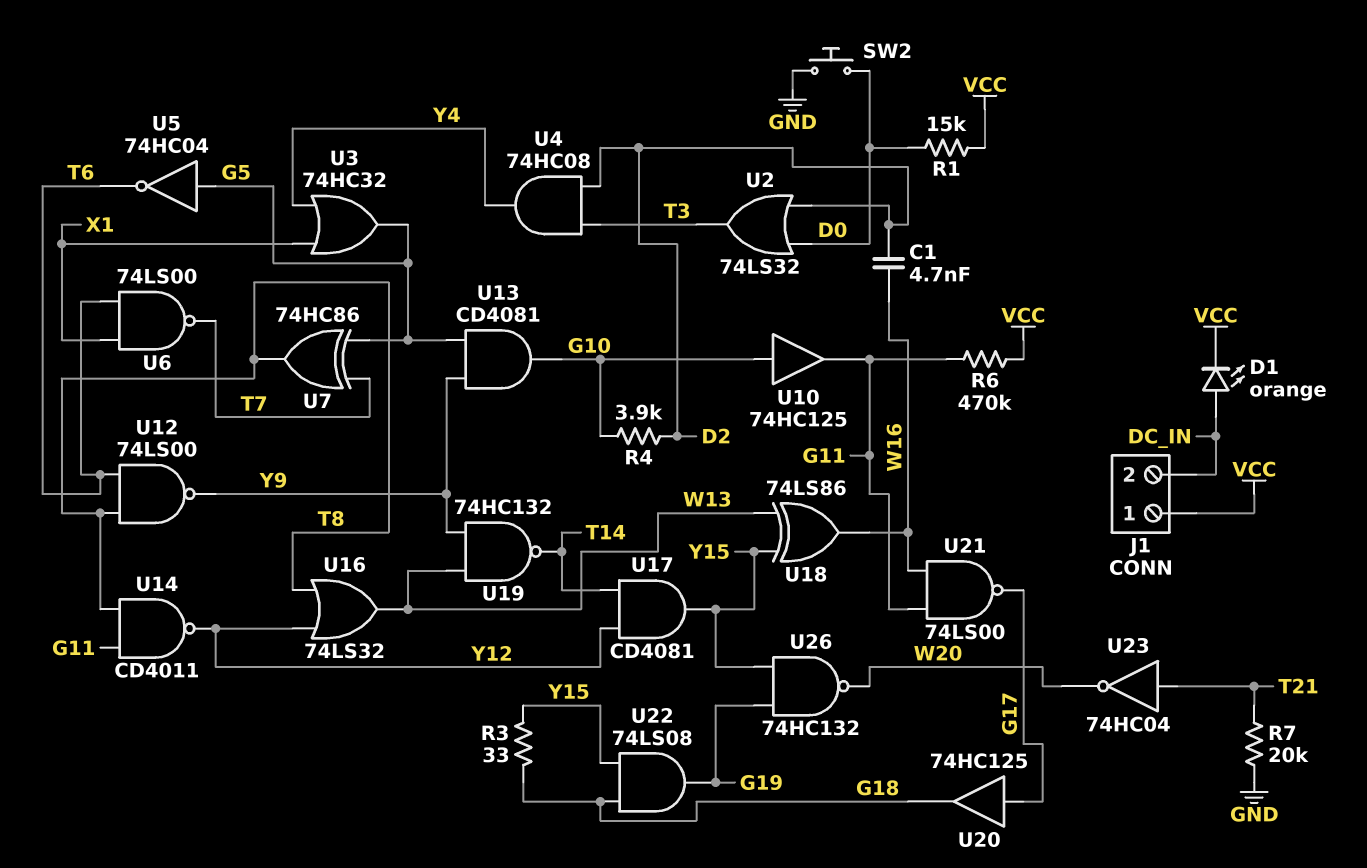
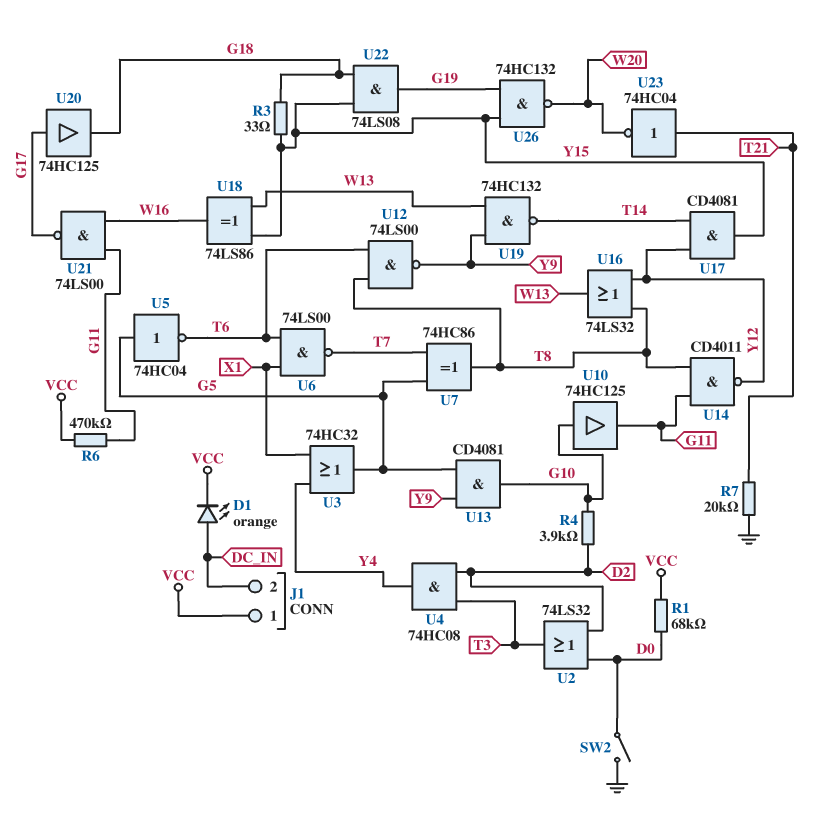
C1: 4.7nF (D2, W16) -> none
R1: 15k (D0, VCC) -> 68k (D0, VCC)
SW2: button (D0, GND) -> switch (D0, GND)

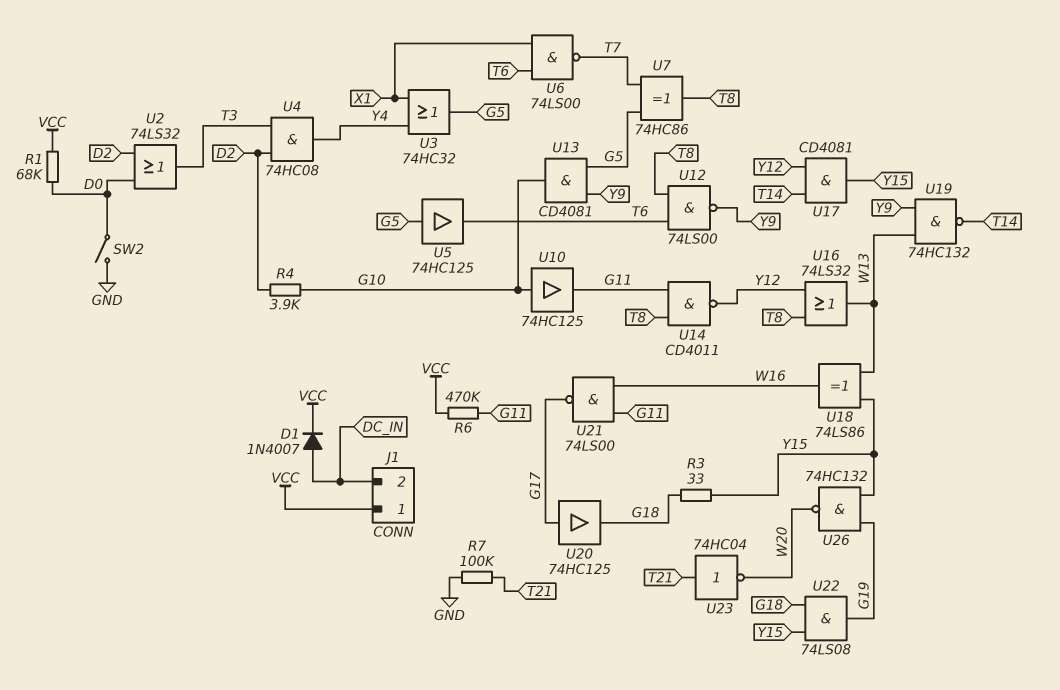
D1: LED orange (A DC_IN, K VCC) -> diode 1N4007 (A DC_IN, K VCC)
R7: 20k (GND, T21) -> 100k (GND, T21)
U5: NOT 74HC04 (in G5, out T6) -> buffer 74HC125 (in G5, out T6)

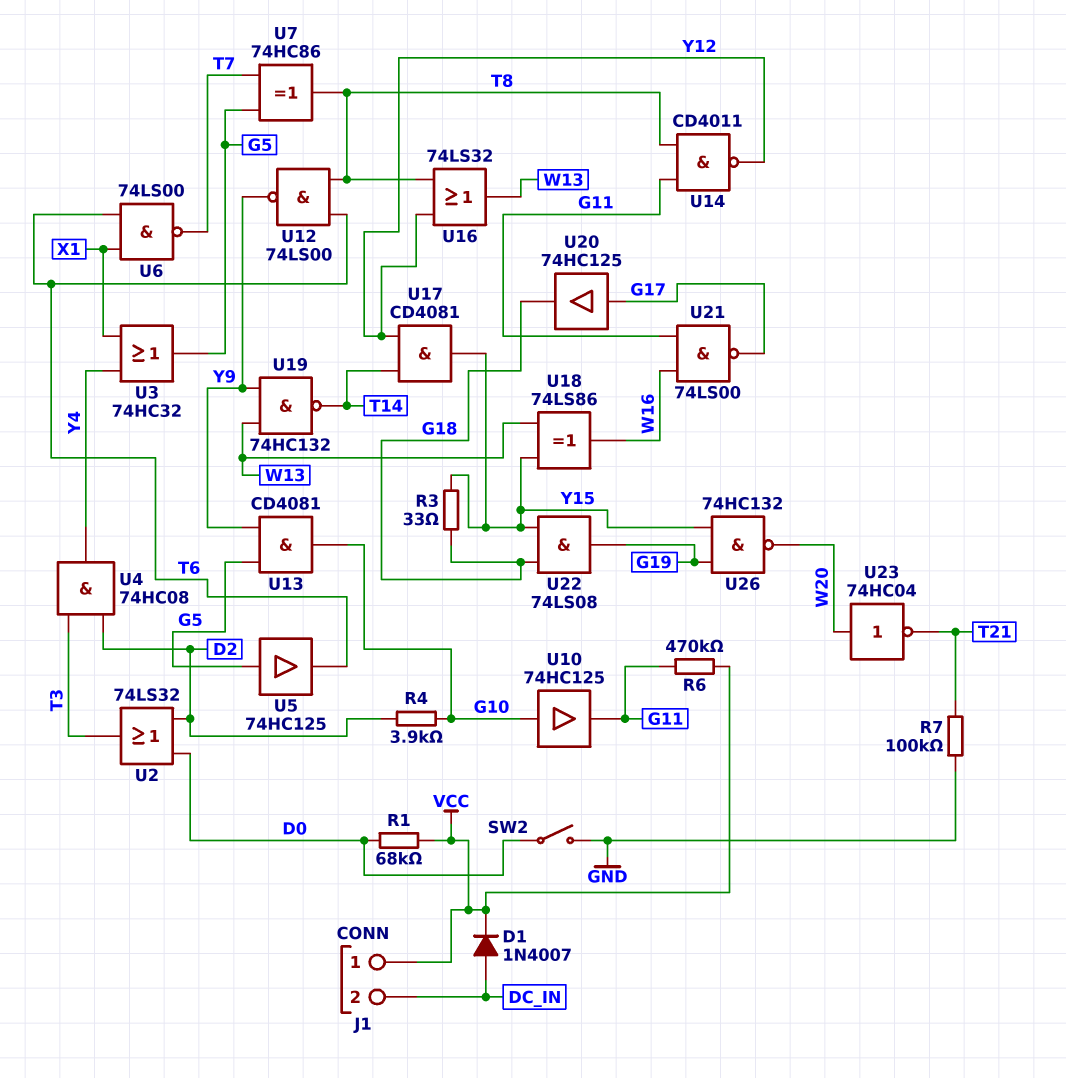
U23: NOT 74HC04 (in T21, out W20) -> NOT 74HC04 (in W20, out T21)

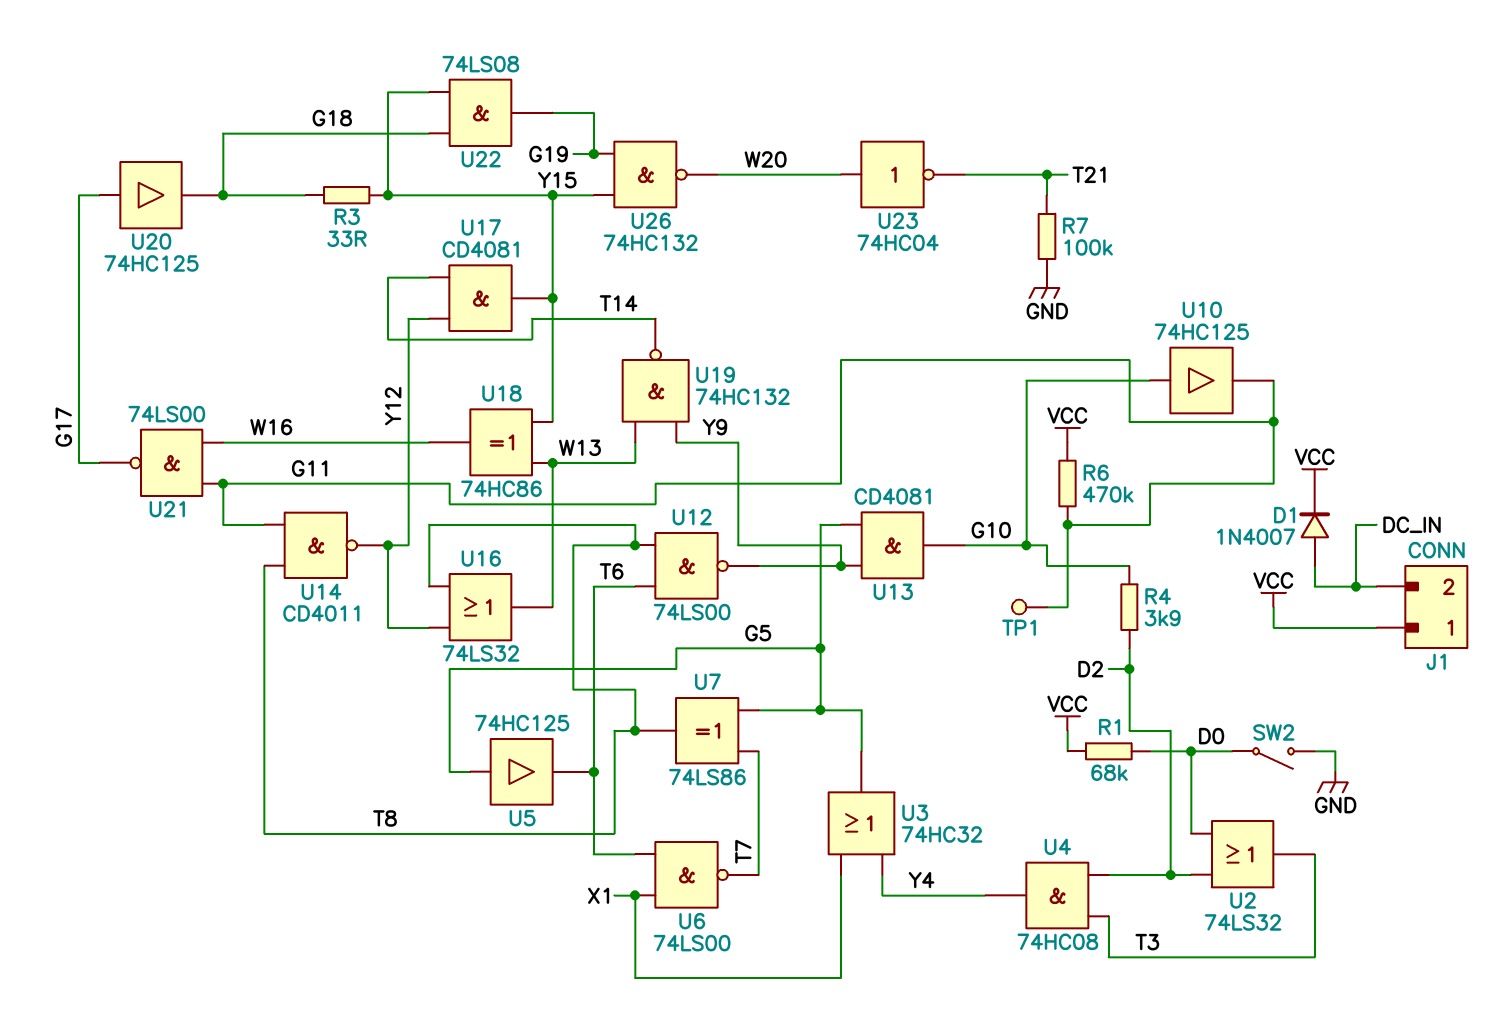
TP1: none -> test point (G11)
U7: XOR 74HC86 (in G5, in T7, out T8) -> XOR 74LS86 (in G5, in T7, out T8)
U18: XOR 74LS86 (in W13, in Y15, out W16) -> XOR 74HC86 (in W13, in Y15, out W16)

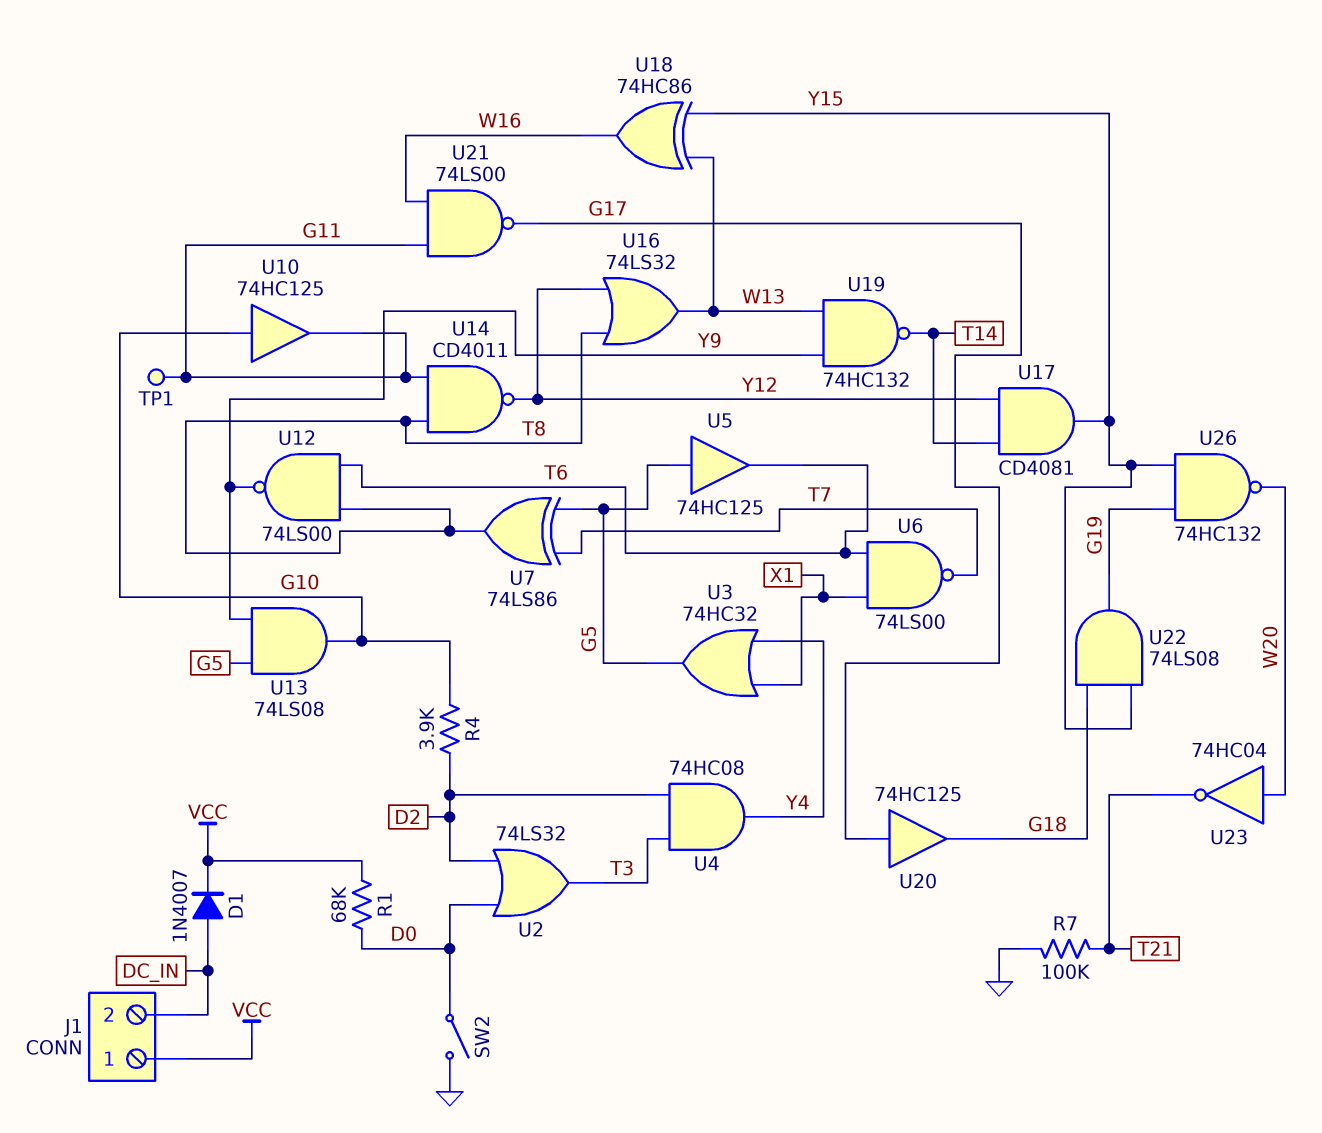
R3: 33 (G18, Y15) -> none
R6: 470k (G11, VCC) -> none
U13: AND CD4081 (in G5, in Y9, out G10) -> AND 74LS08 (in G5, in Y9, out G10)

